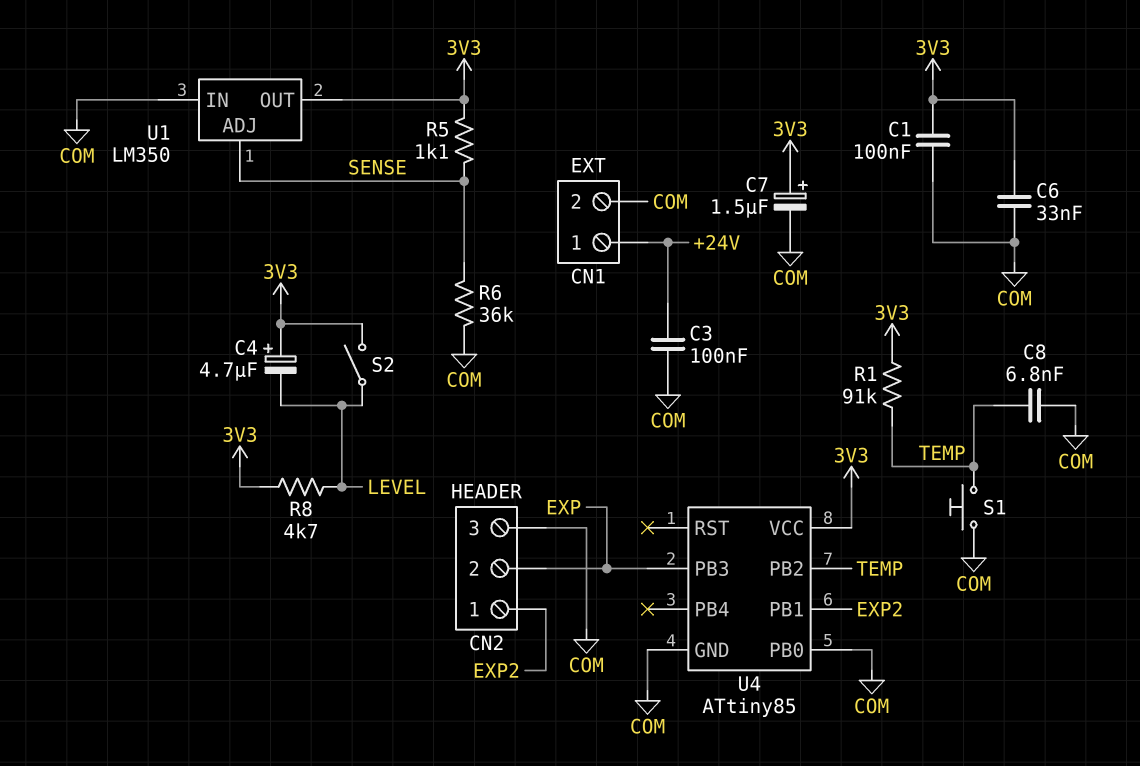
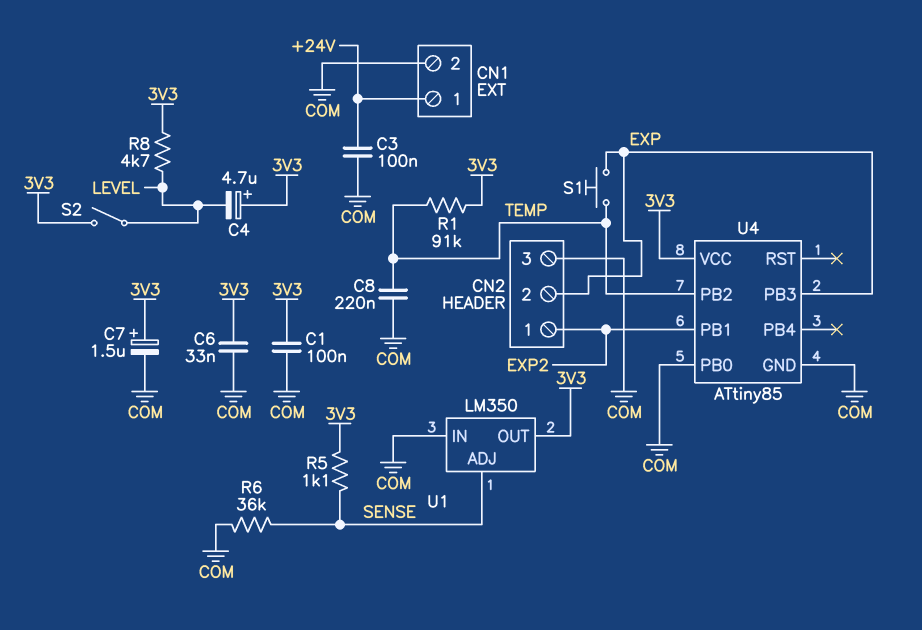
C8: 6.8nF (COM, TEMP) -> 220nF (COM, TEMP)
S1: button (COM, TEMP) -> button (EXP, TEMP)

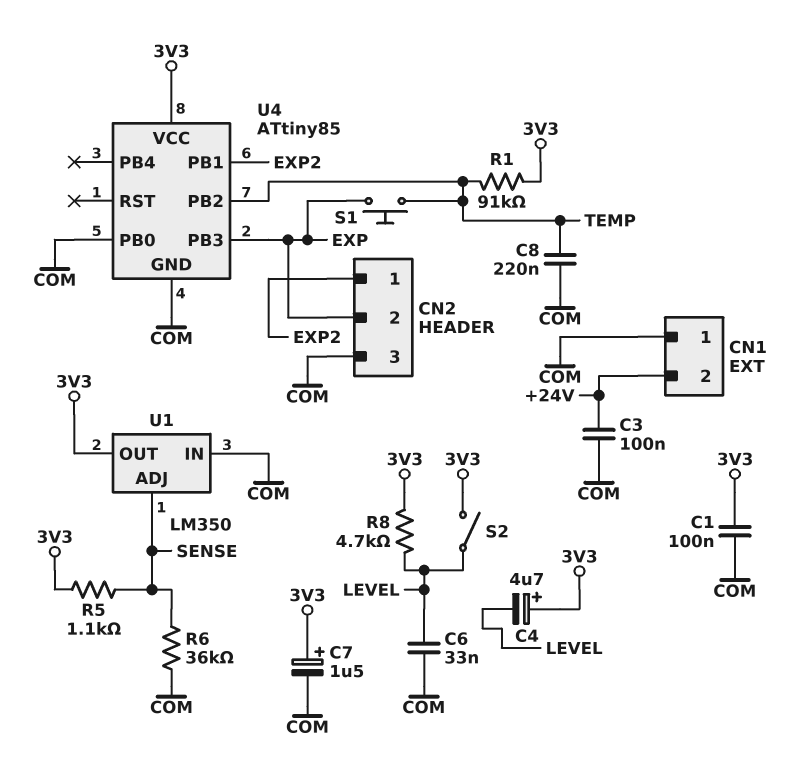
C6: 33nF (3V3, COM) -> 33nF (COM, LEVEL)
CN1 pin 1: +24V -> COM
CN1 pin 2: COM -> +24V

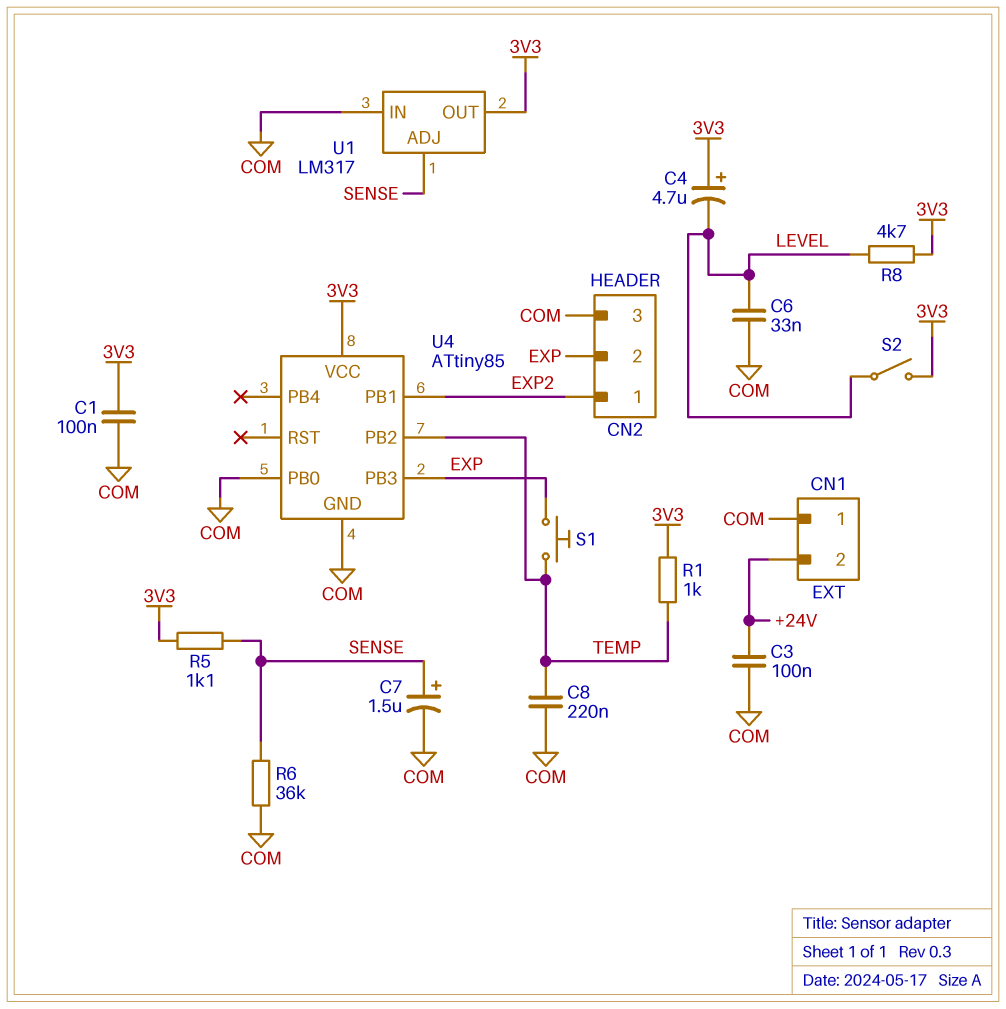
C7: 1.5uF (plus 3V3, minus COM) -> 1.5uF (plus SENSE, minus COM)
R1: 91k (3V3, TEMP) -> 1k (3V3, TEMP)
U1: LM350 -> LM317

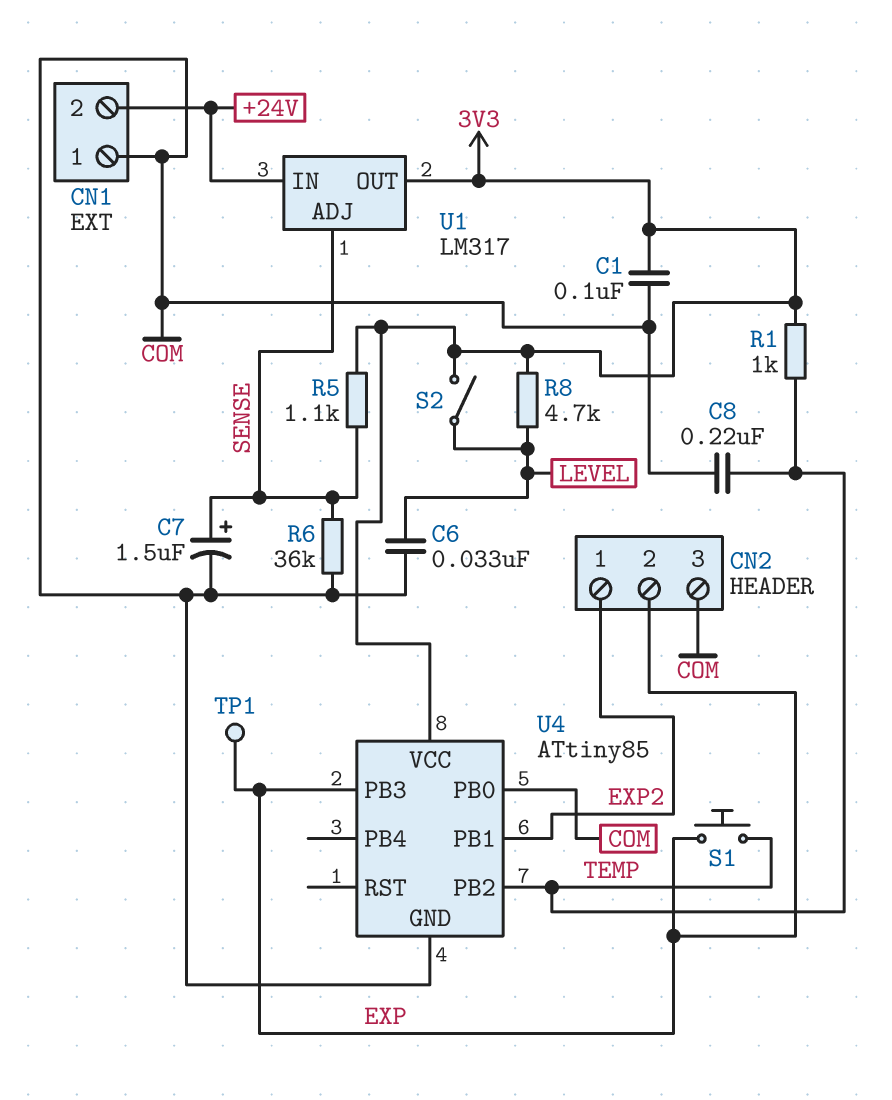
C3: 100nF (+24V, COM) -> none
C4: 4.7uF (plus 3V3, minus LEVEL) -> none
TP1: none -> test point (EXP)
U1 pin IN: COM -> +24V

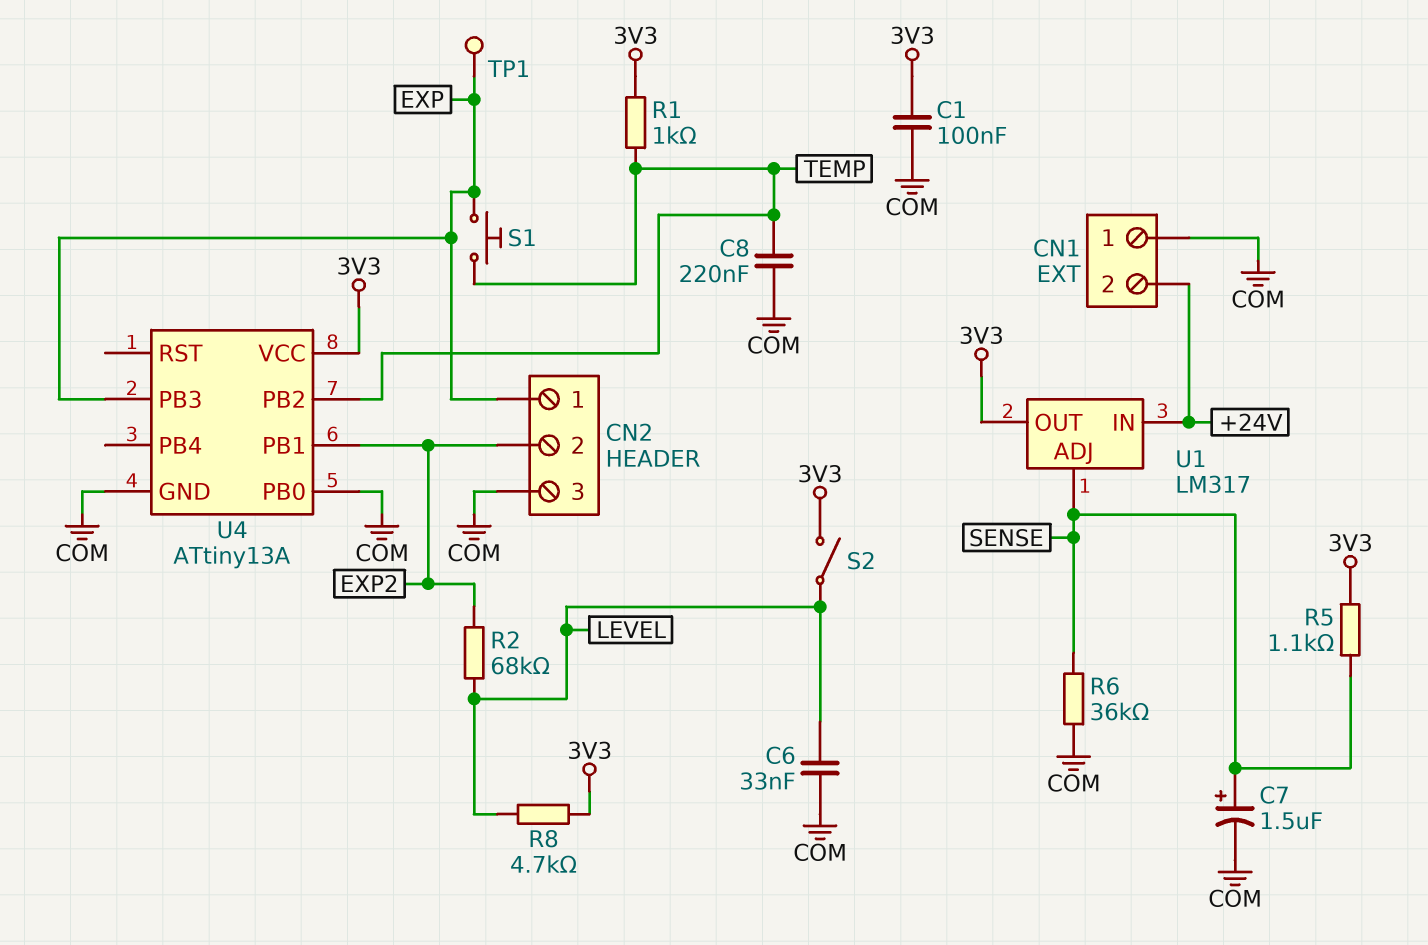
CN2 pin 1: EXP2 -> EXP
CN2 pin 2: EXP -> EXP2
R2: none -> 68k (EXP2, LEVEL)
U4: ATtiny85 -> ATtiny13A

